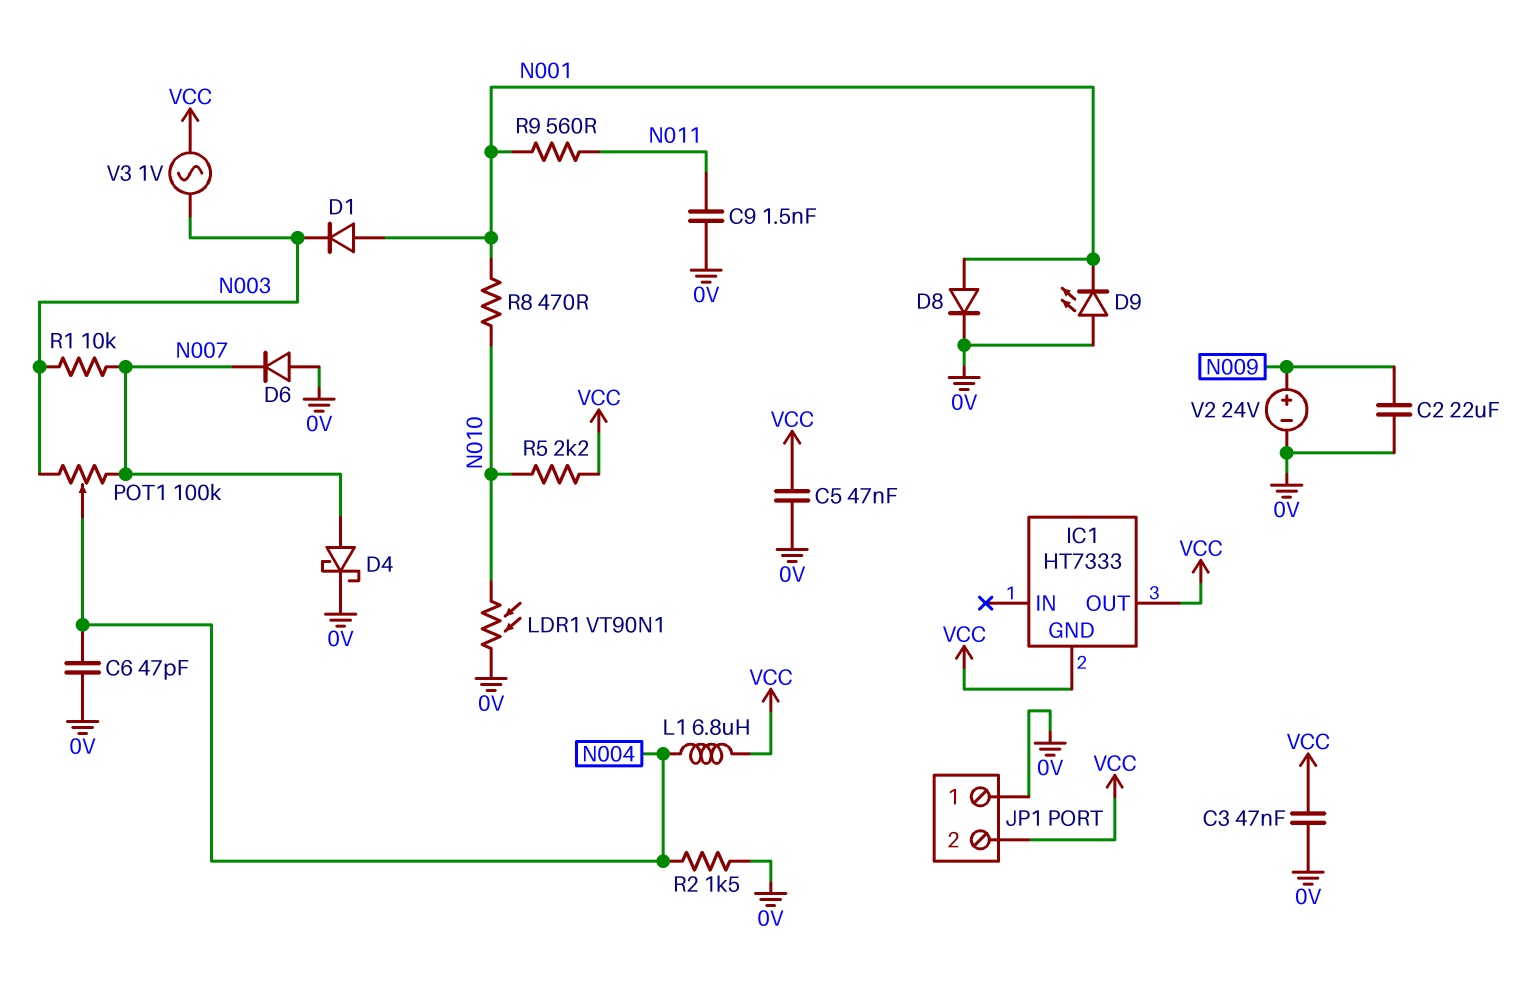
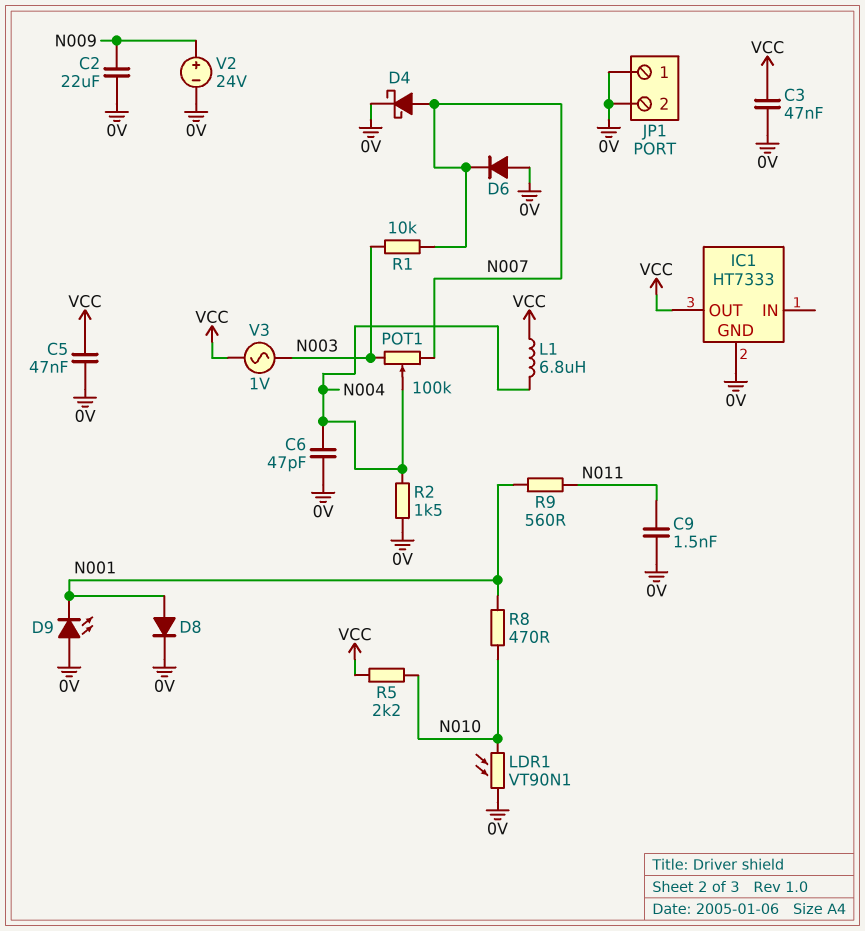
D1: diode (A N001, K N003) -> none
IC1 pin GND: VCC -> 0V
JP1 pin 2: VCC -> 0V

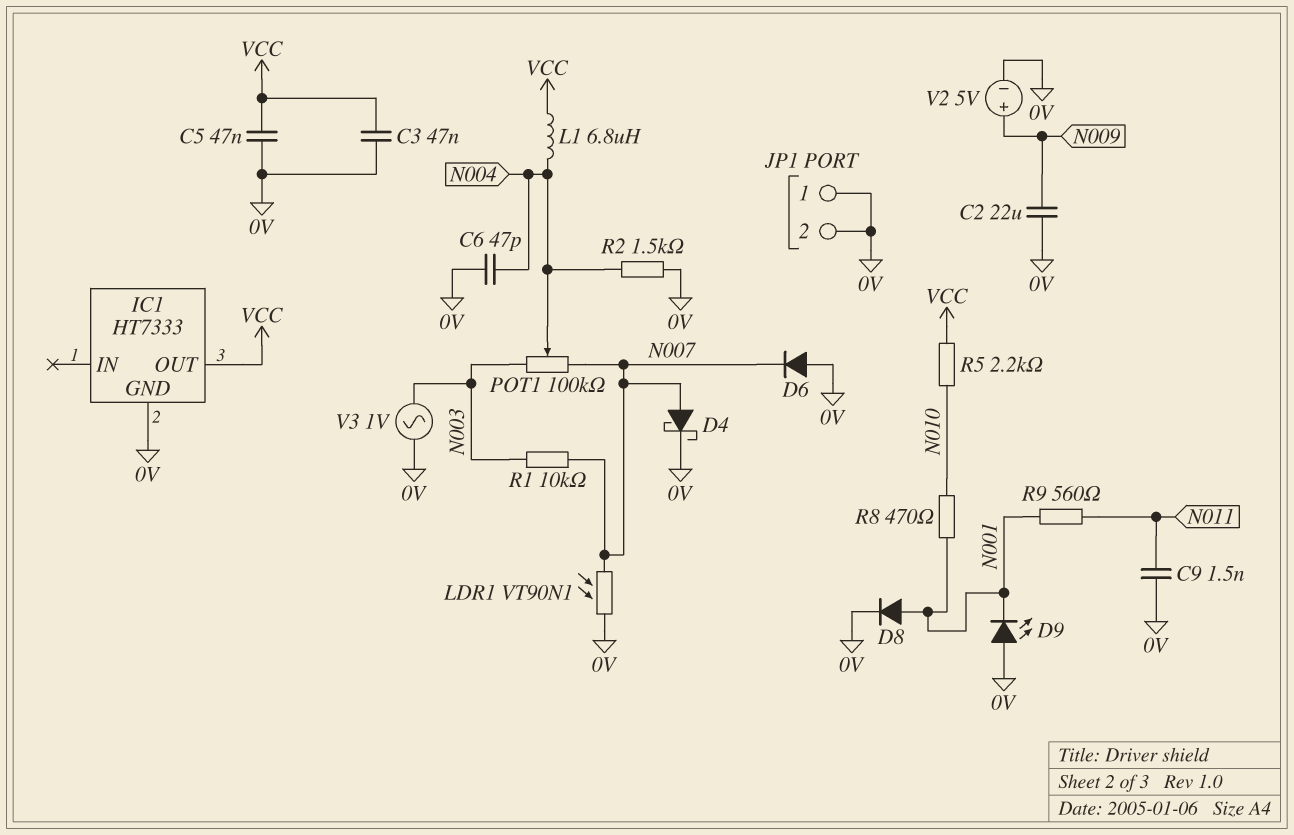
LDR1: VT90N1 (0V, N010) -> VT90N1 (0V, N007)
V2: 24V (plus N009, minus 0V) -> 5V (plus N009, minus 0V)
V3: AC 1V (N003, VCC) -> AC 1V (0V, N003)

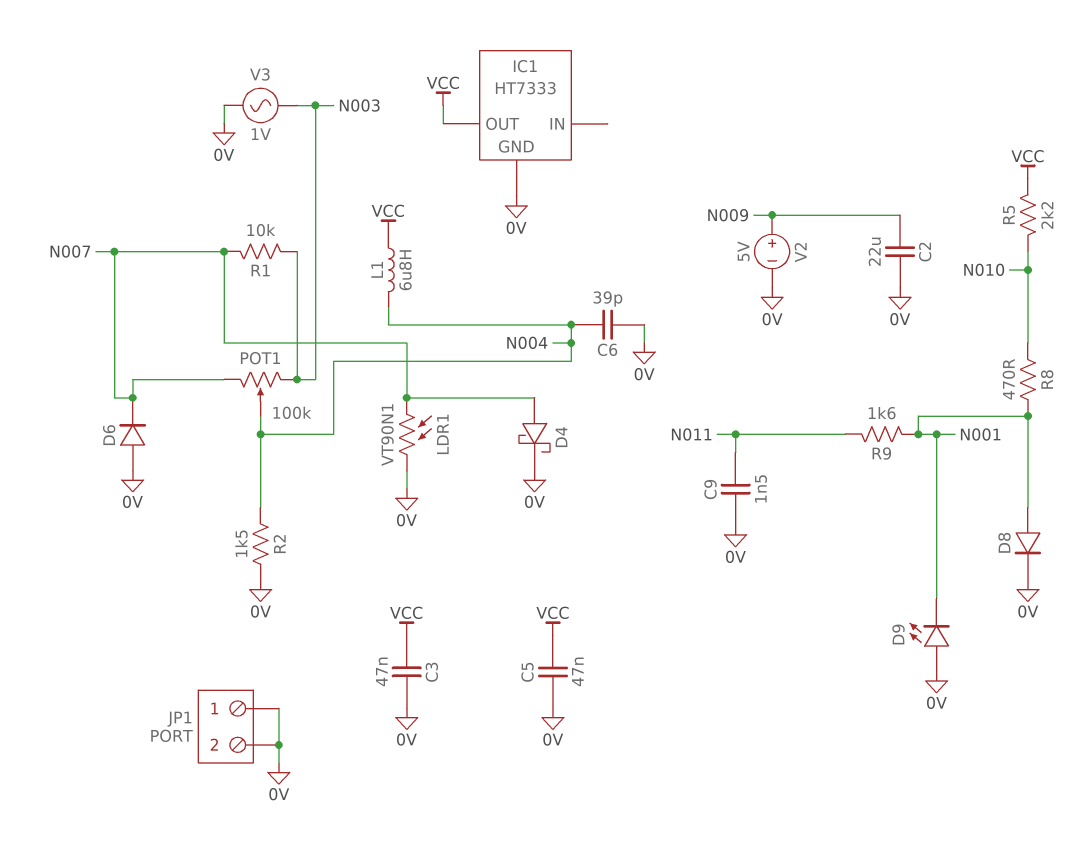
C6: 47pF (0V, N004) -> 39pF (0V, N004)
R9: 560 (N001, N011) -> 1.6k (N001, N011)

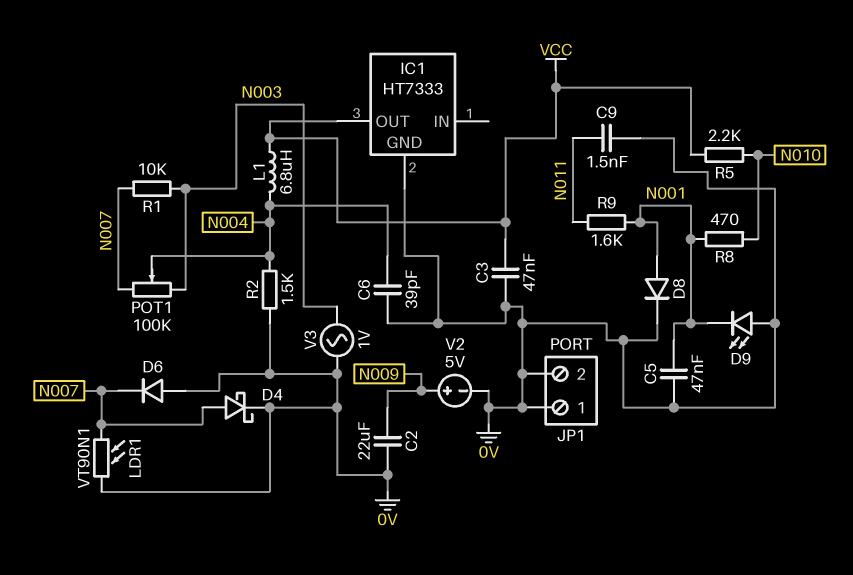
C5: 47nF (0V, VCC) -> 47nF (0V, N001)

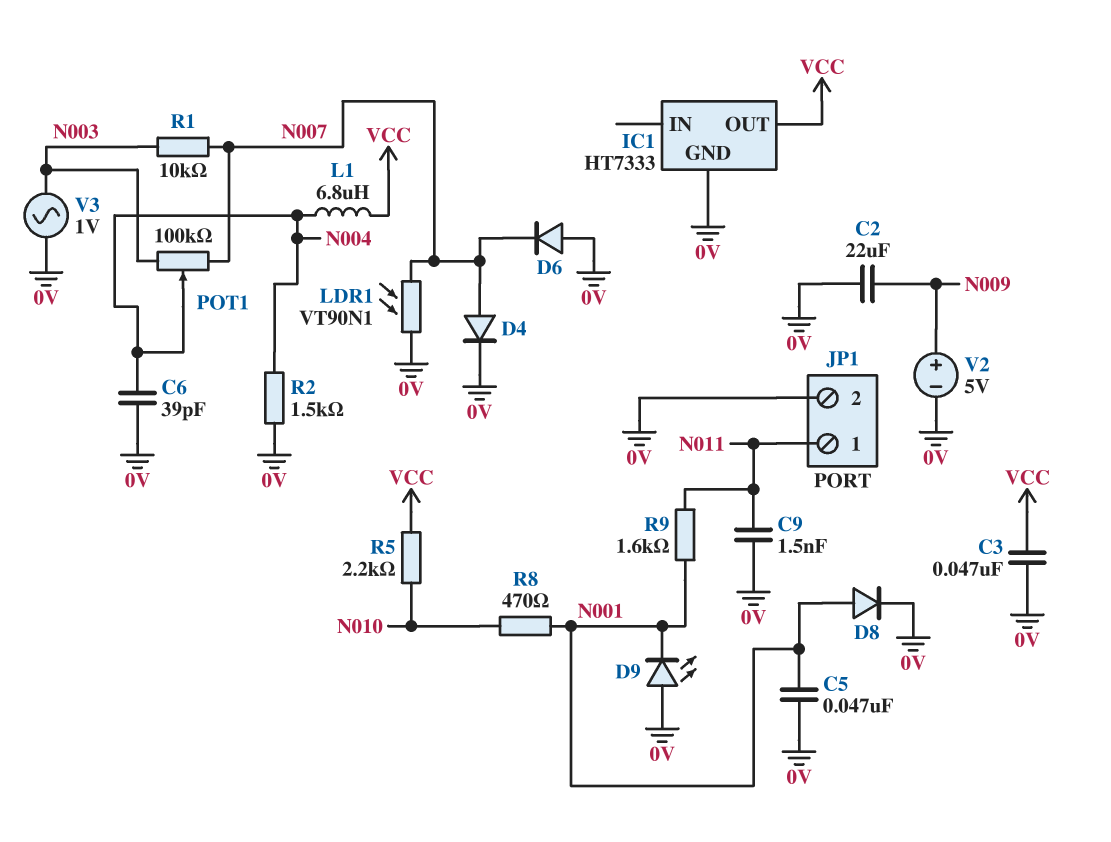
D4: schottky (A N007, K 0V) -> diode (A N007, K 0V)
JP1 pin 1: 0V -> N011

